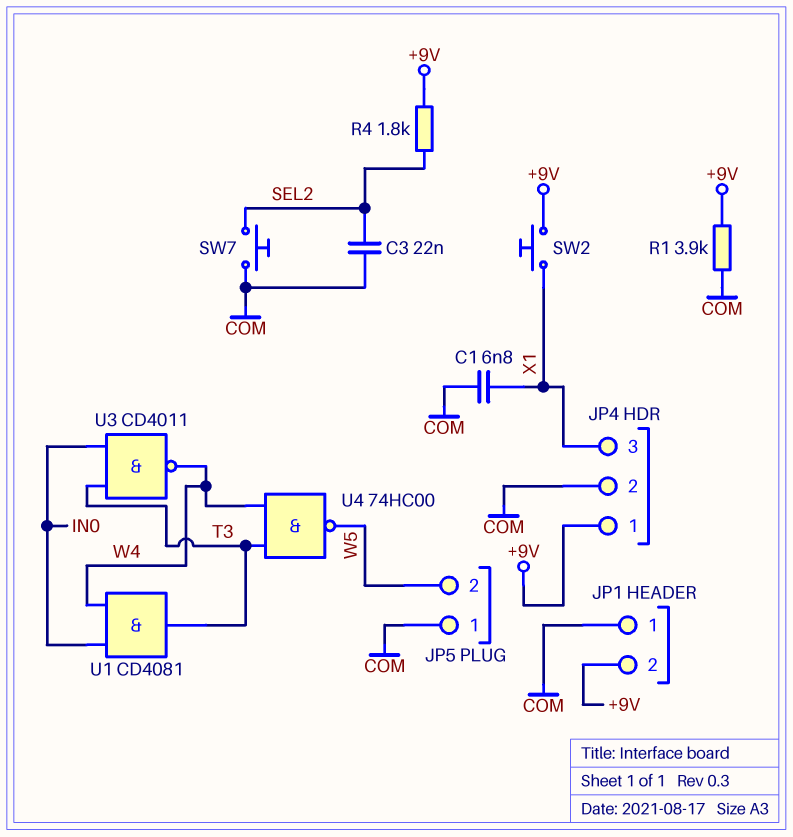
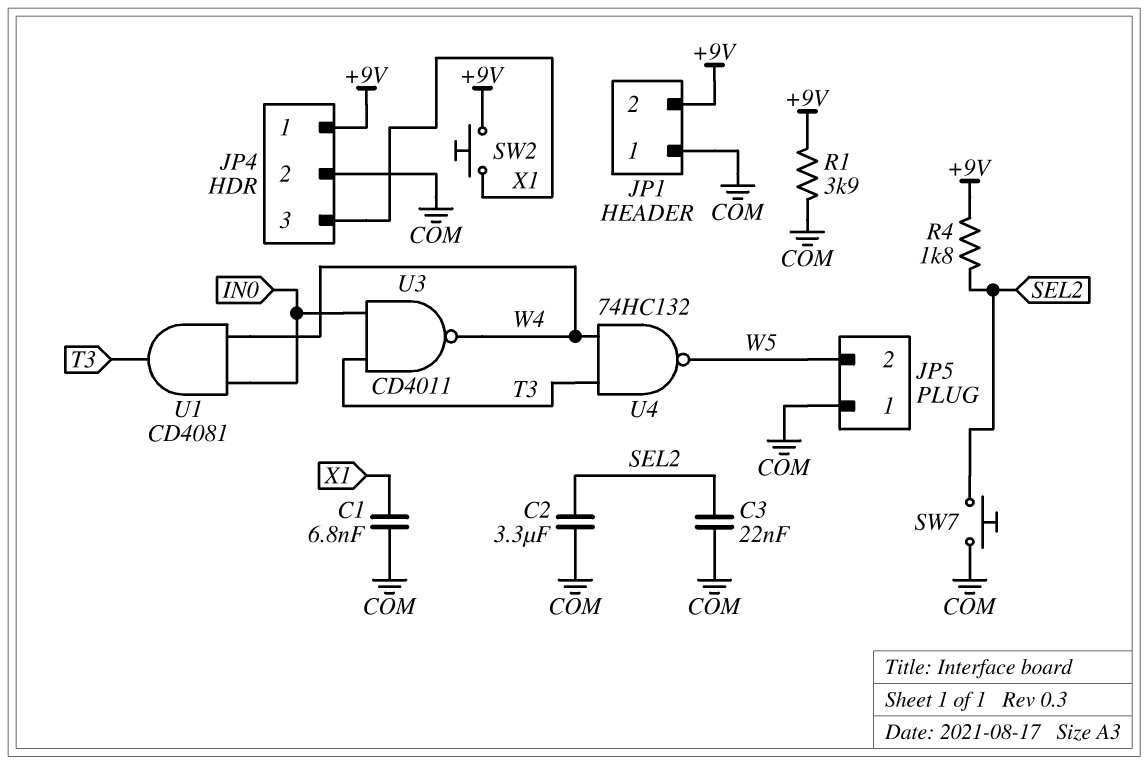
C2: none -> 3.3uF (COM, SEL2)
U4: NAND 74HC00 (in T3, in W4, out W5) -> NAND 74HC132 (in T3, in W4, out W5)

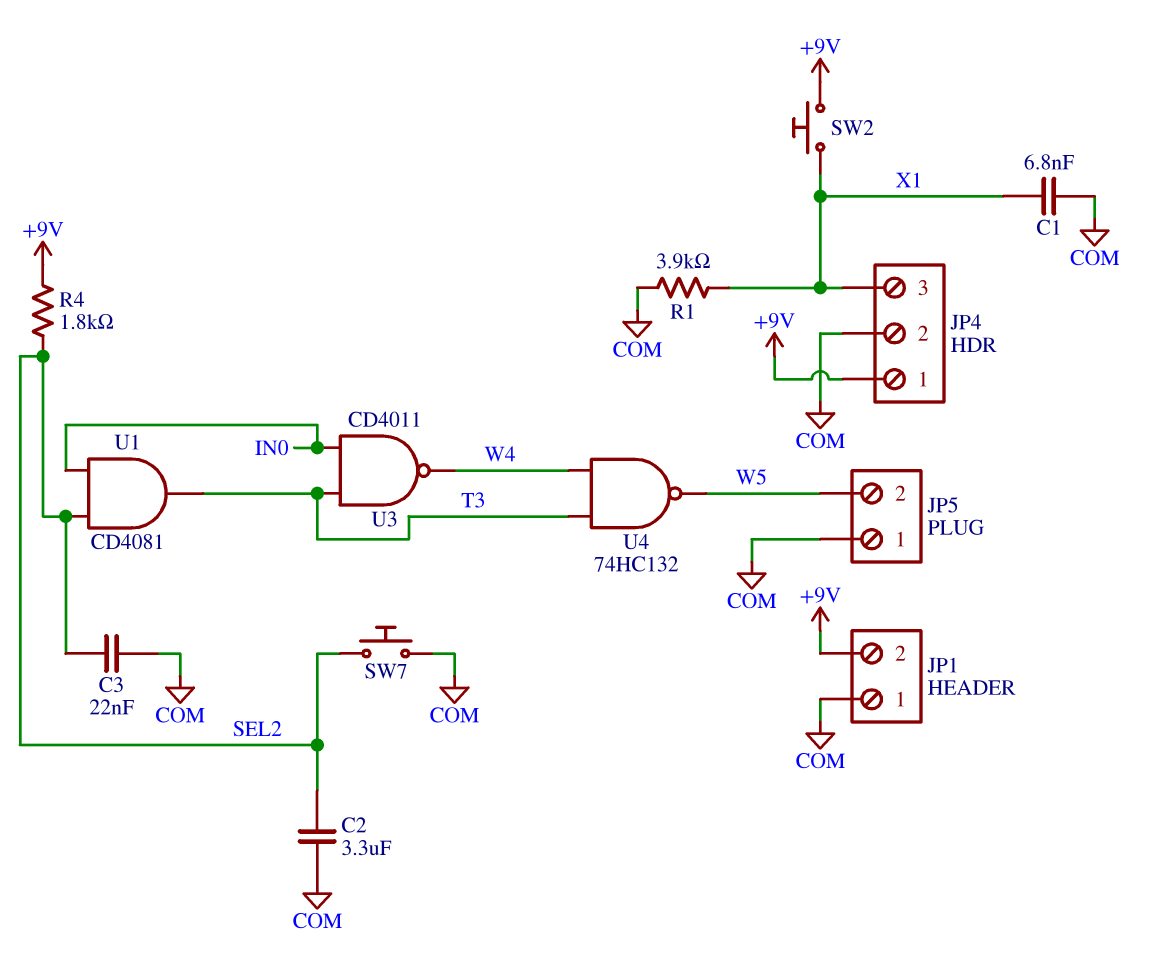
R1: 3.9k (+9V, COM) -> 3.9k (COM, X1)
U1: AND CD4081 (in IN0, in W4, out T3) -> AND CD4081 (in IN0, in SEL2, out T3)

